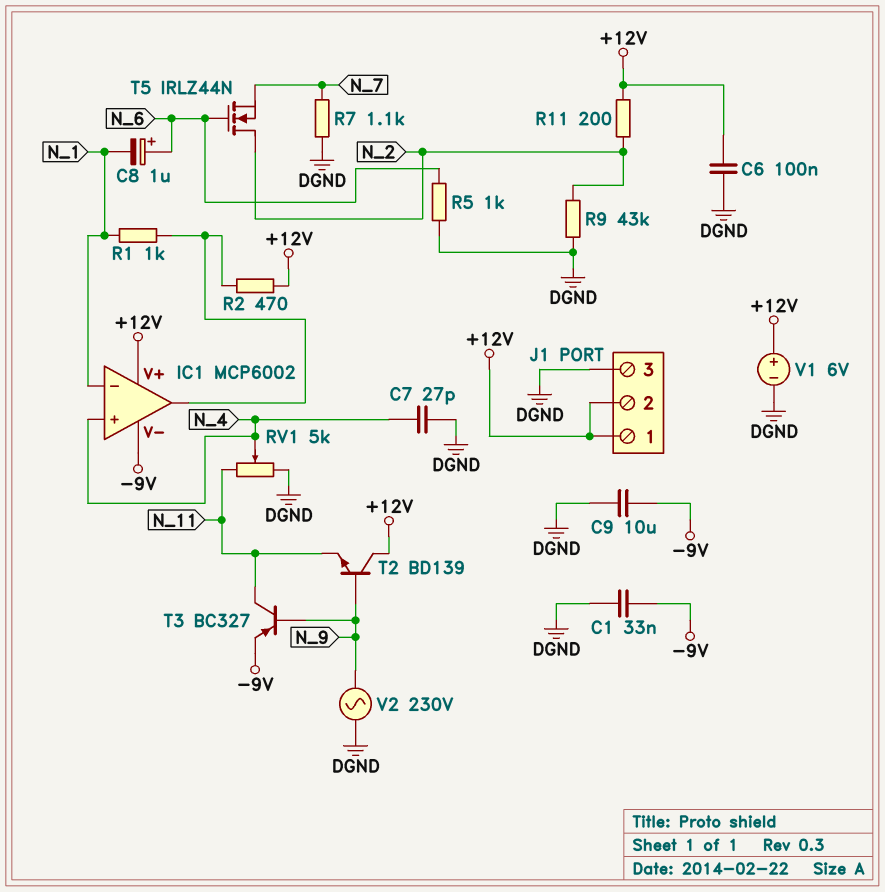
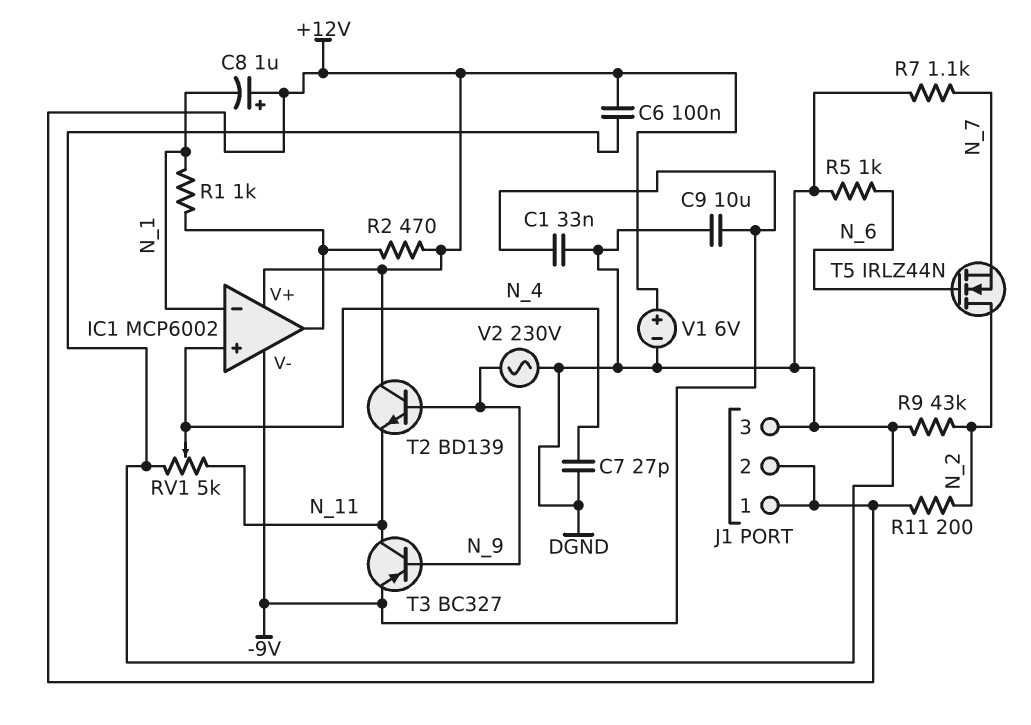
C8: 1uF (plus N_6, minus N_1) -> 1uF (plus +12V, minus N_1)

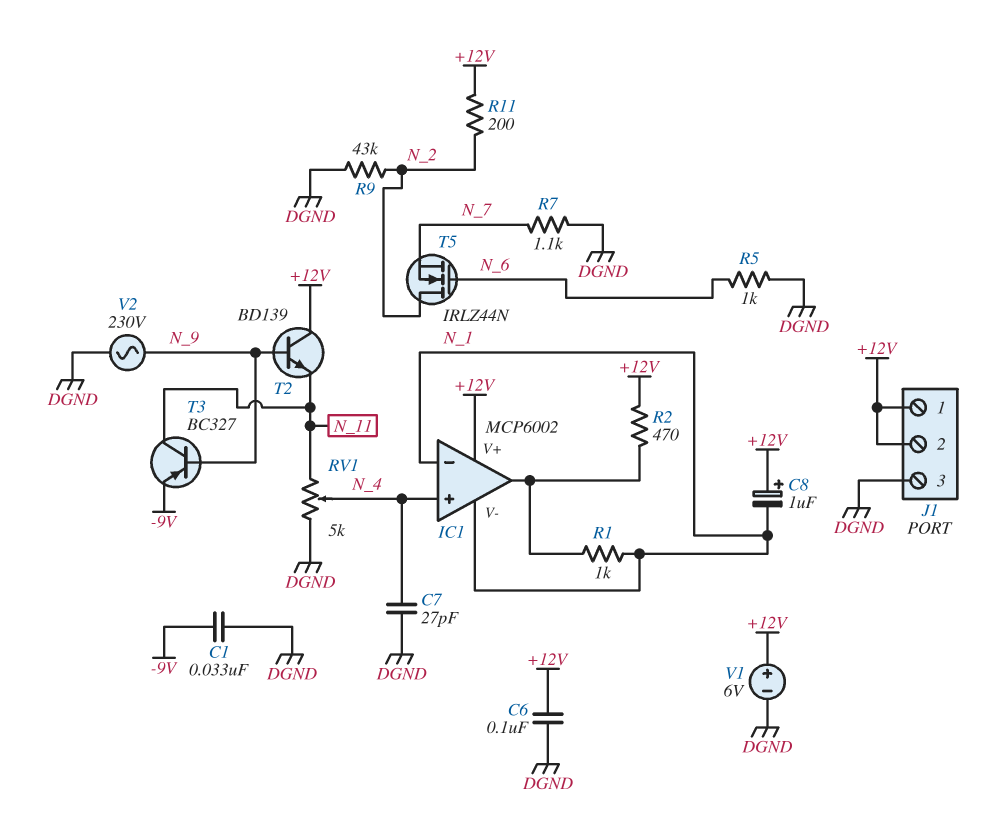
C9: 10uF (-9V, DGND) -> none
IC1 pin V-: -9V -> N_1

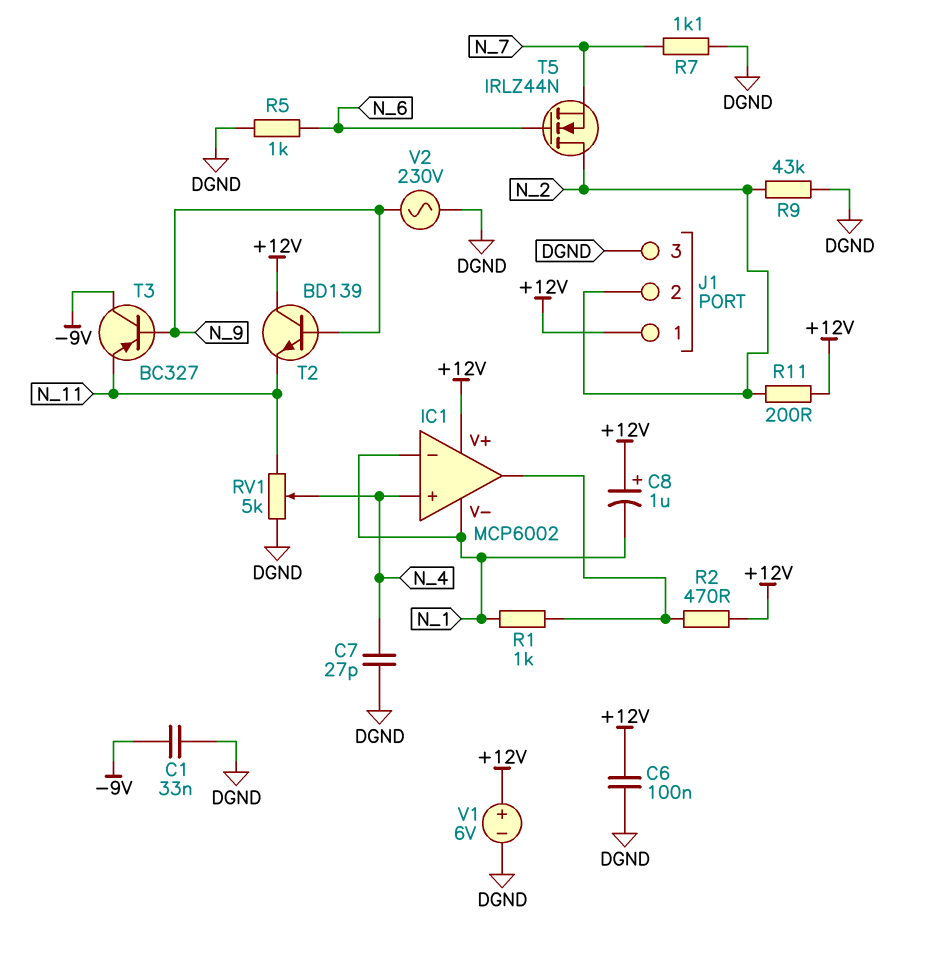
J1 pin 2: +12V -> N_2
T3: PNP BC327 (B N_9, C N_11, E -9V) -> PNP BC327 (B N_9, C -9V, E N_11)

